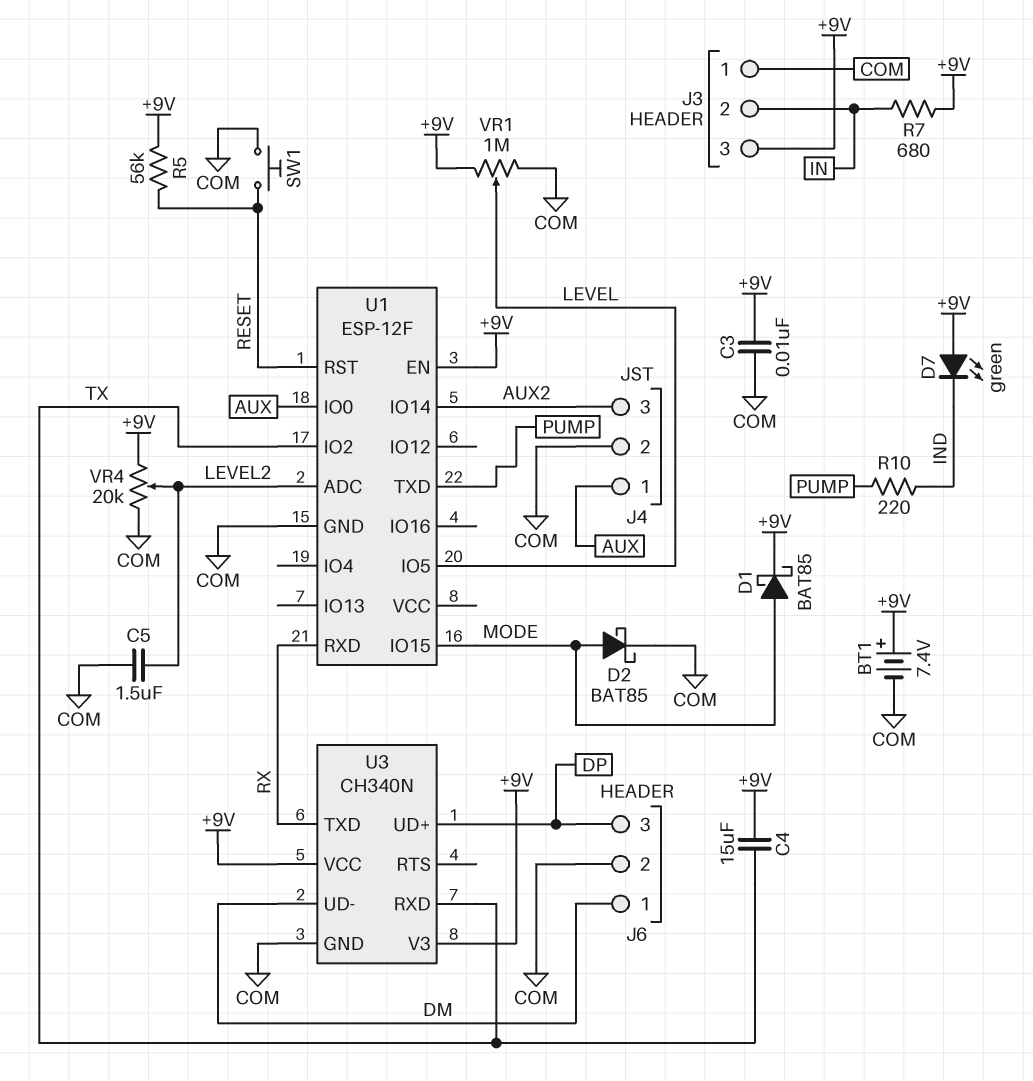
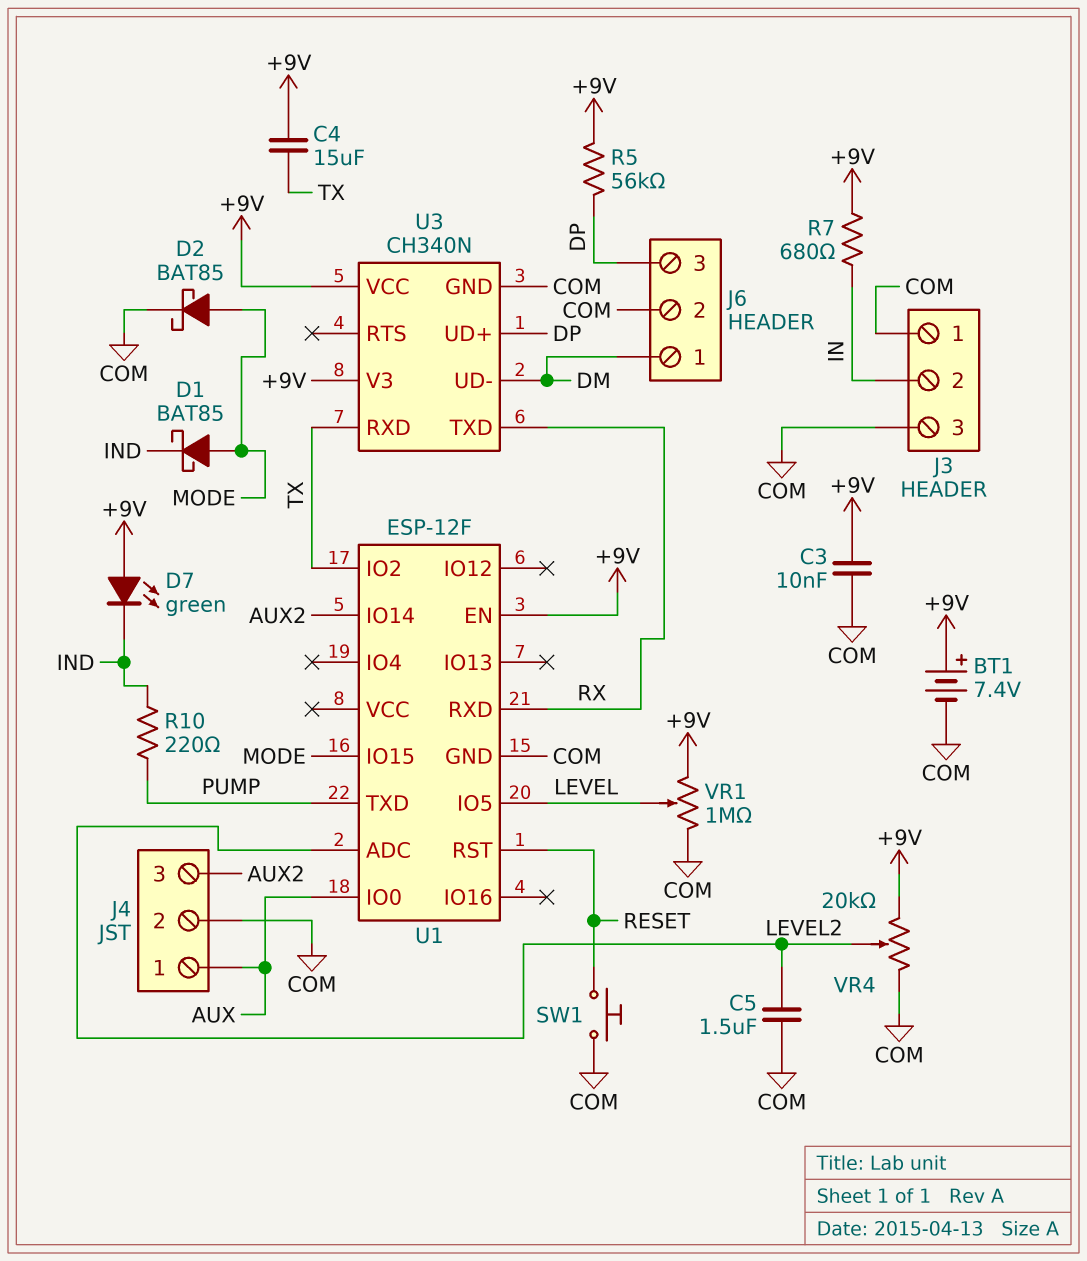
D1: schottky BAT85 (A MODE, K +9V) -> schottky BAT85 (A MODE, K IND)
J3 pin 3: +9V -> COM
R5: 56k (+9V, RESET) -> 56k (+9V, DP)

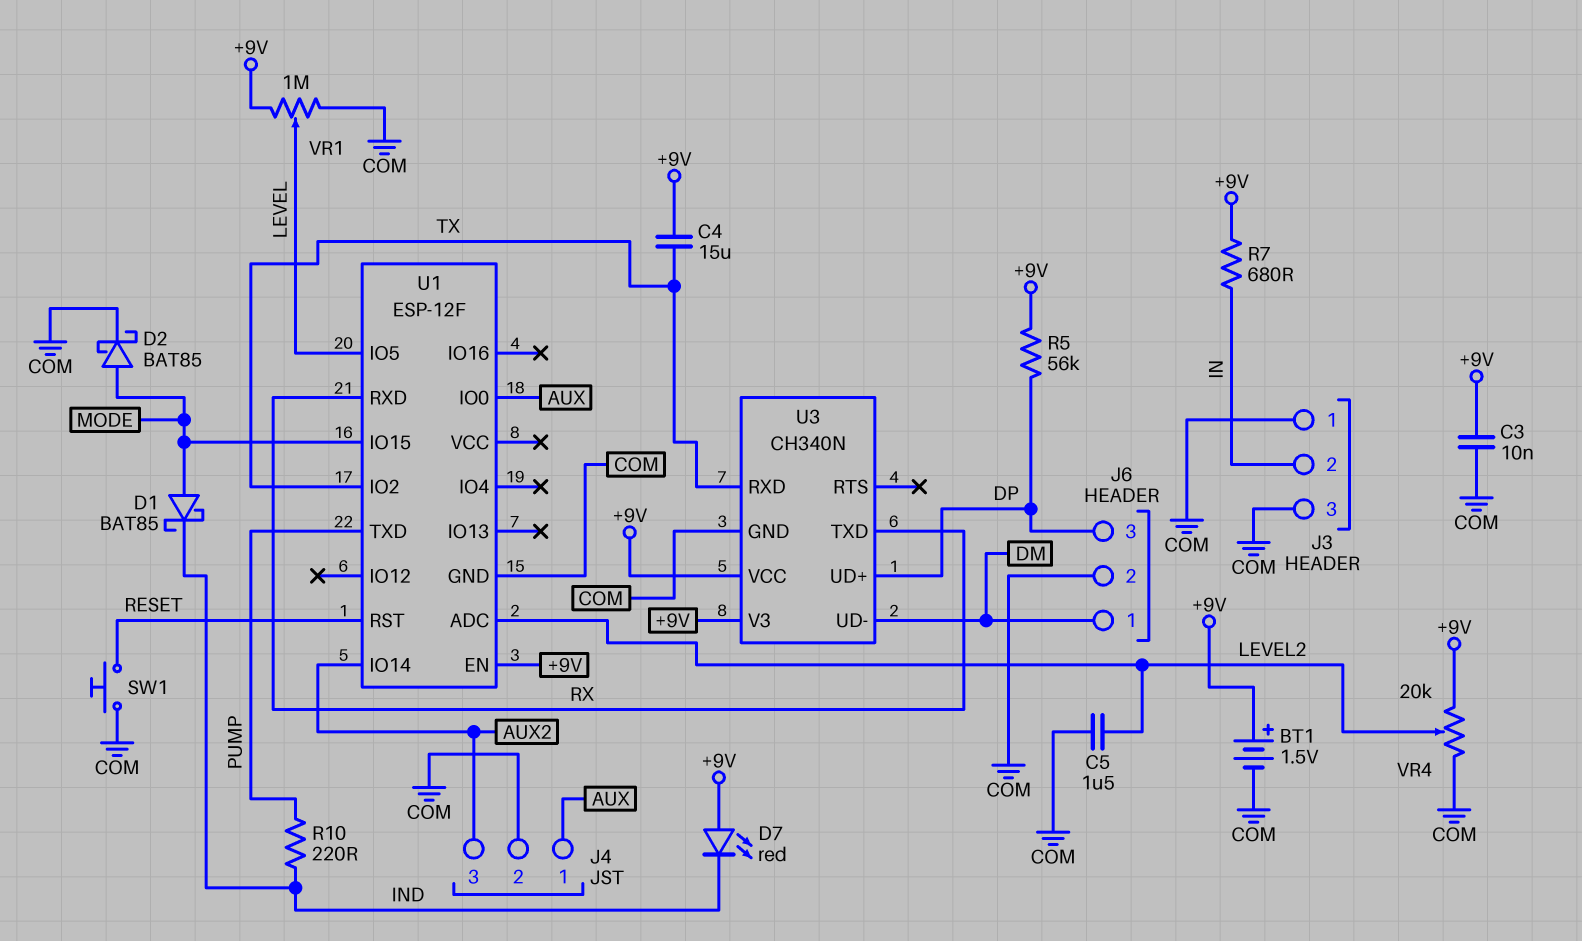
BT1: 7.4V (plus +9V, minus COM) -> 1.5V (plus +9V, minus COM)
D7: LED green (A +9V, K IND) -> LED red (A +9V, K IND)

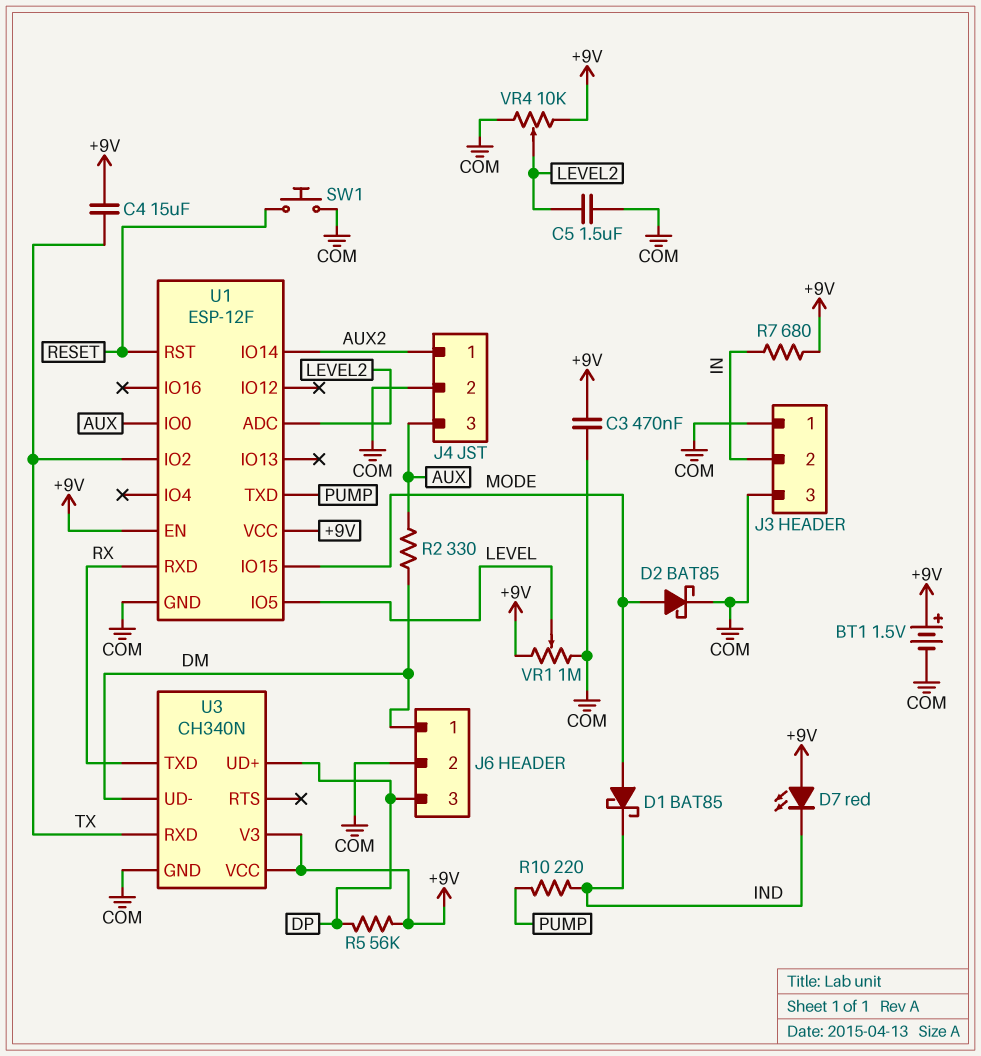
C3: 10nF (+9V, COM) -> 470nF (+9V, COM)
J4 pin 1: AUX -> AUX2
J4 pin 3: AUX2 -> AUX
R2: none -> 330 (AUX, DM)
U1 pin VCC: none -> +9V
VR4: 20k (+9V, COM, wiper LEVEL2) -> 10k (+9V, COM, wiper LEVEL2)

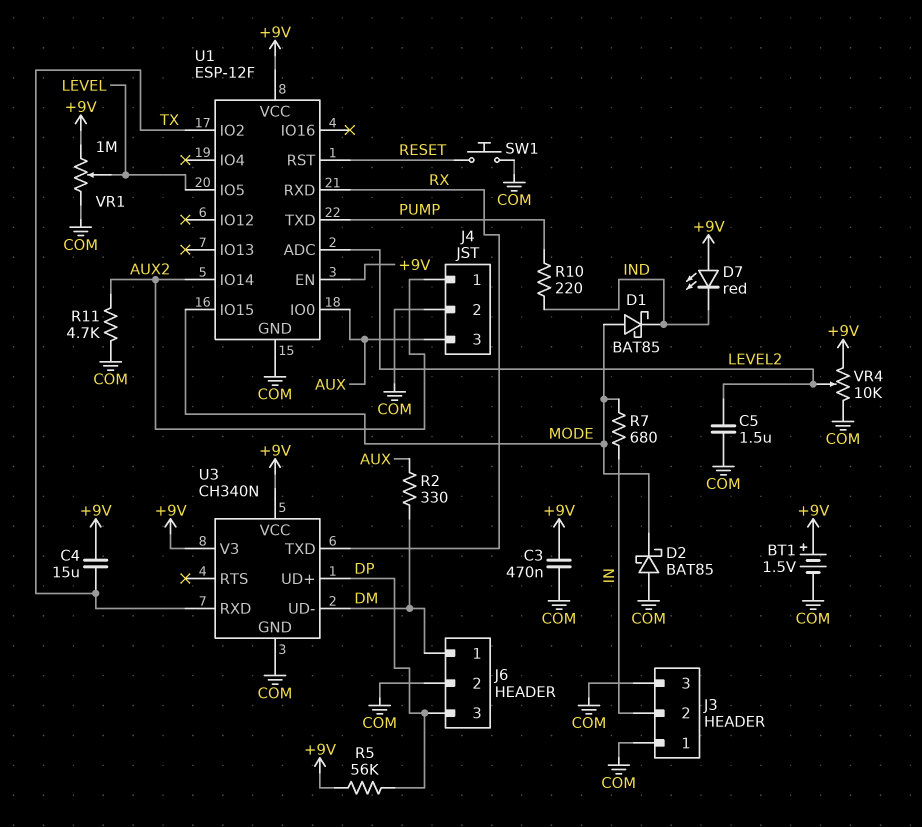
D2: schottky BAT85 (A MODE, K COM) -> schottky BAT85 (A COM, K MODE)
R7: 680 (+9V, IN) -> 680 (IN, MODE)
R11: none -> 4.7k (AUX2, COM)

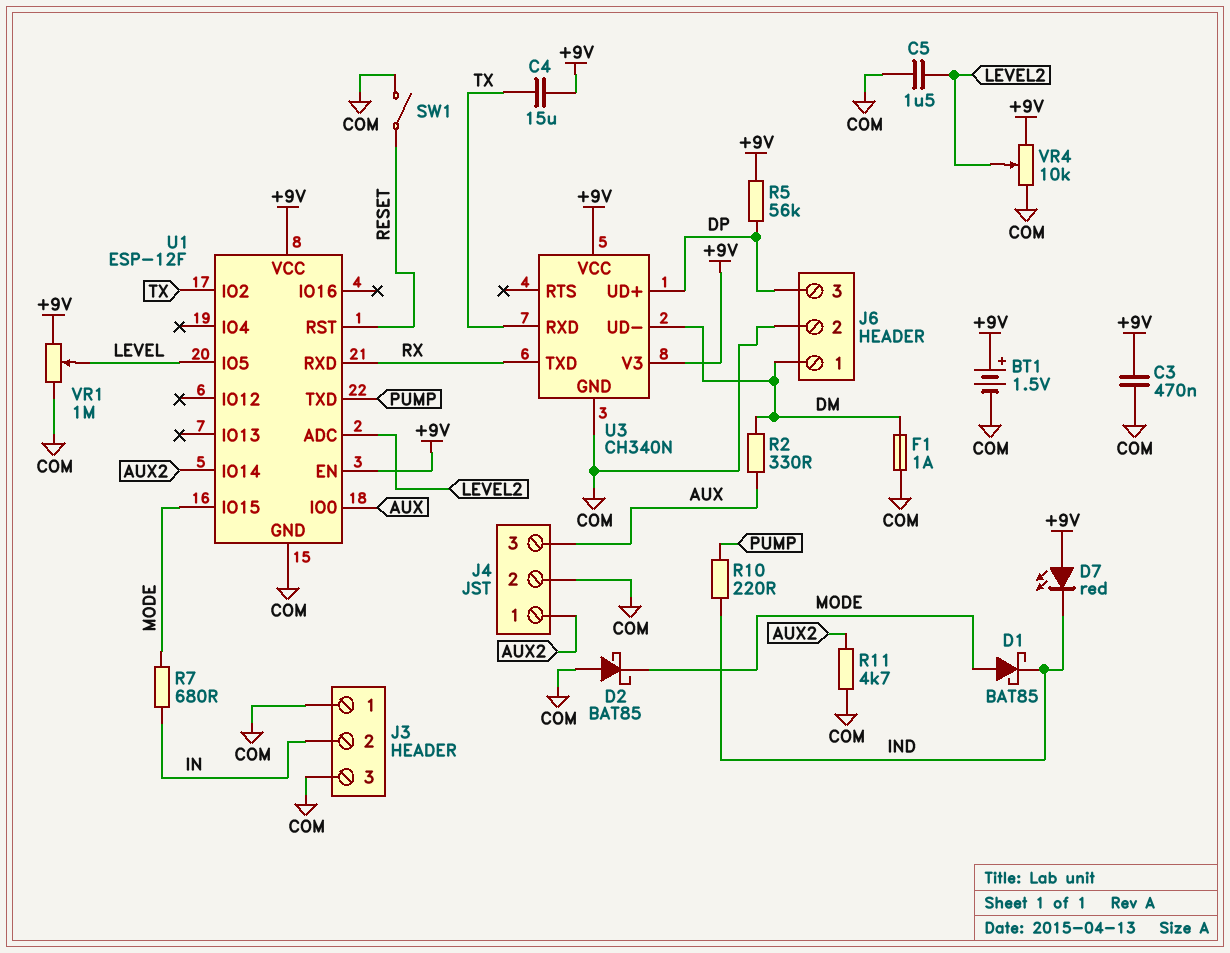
F1: none -> 1A (COM, DM)
SW1: button (COM, RESET) -> switch (COM, RESET)

